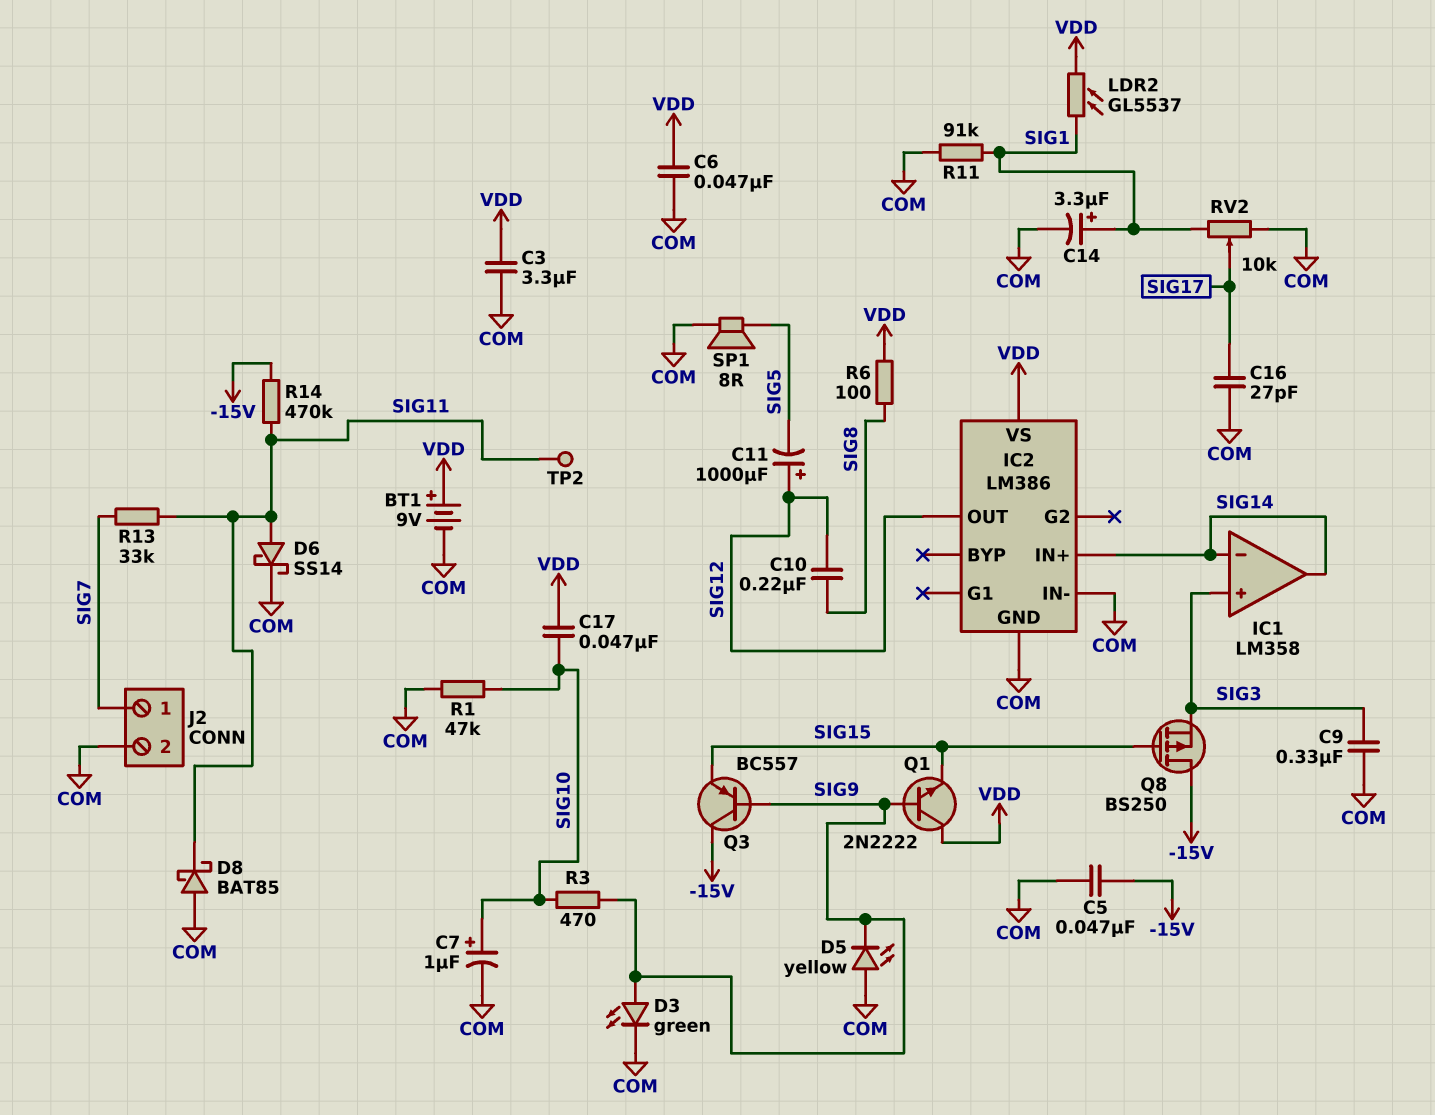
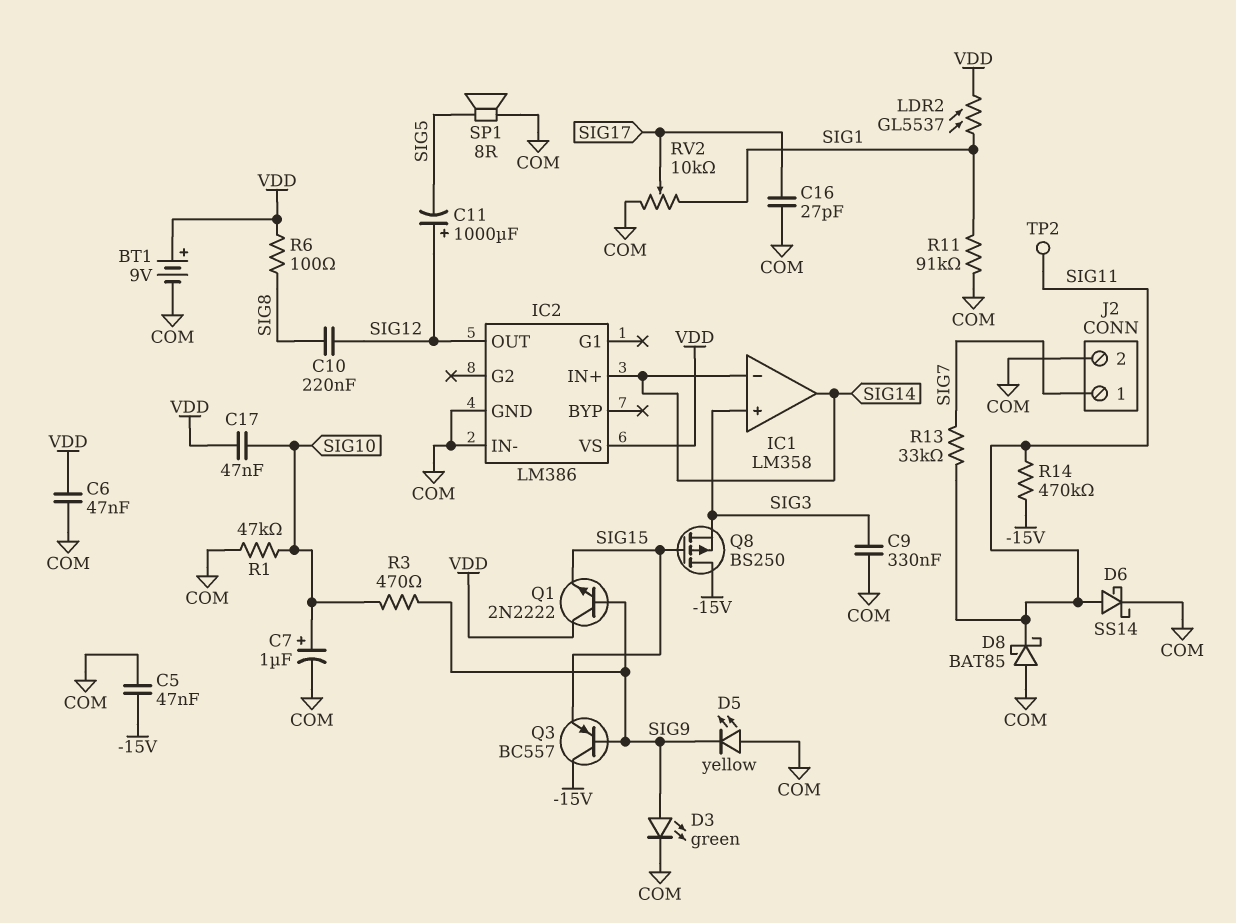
C3: 3.3uF (COM, VDD) -> none
C14: 3.3uF (plus SIG1, minus COM) -> none

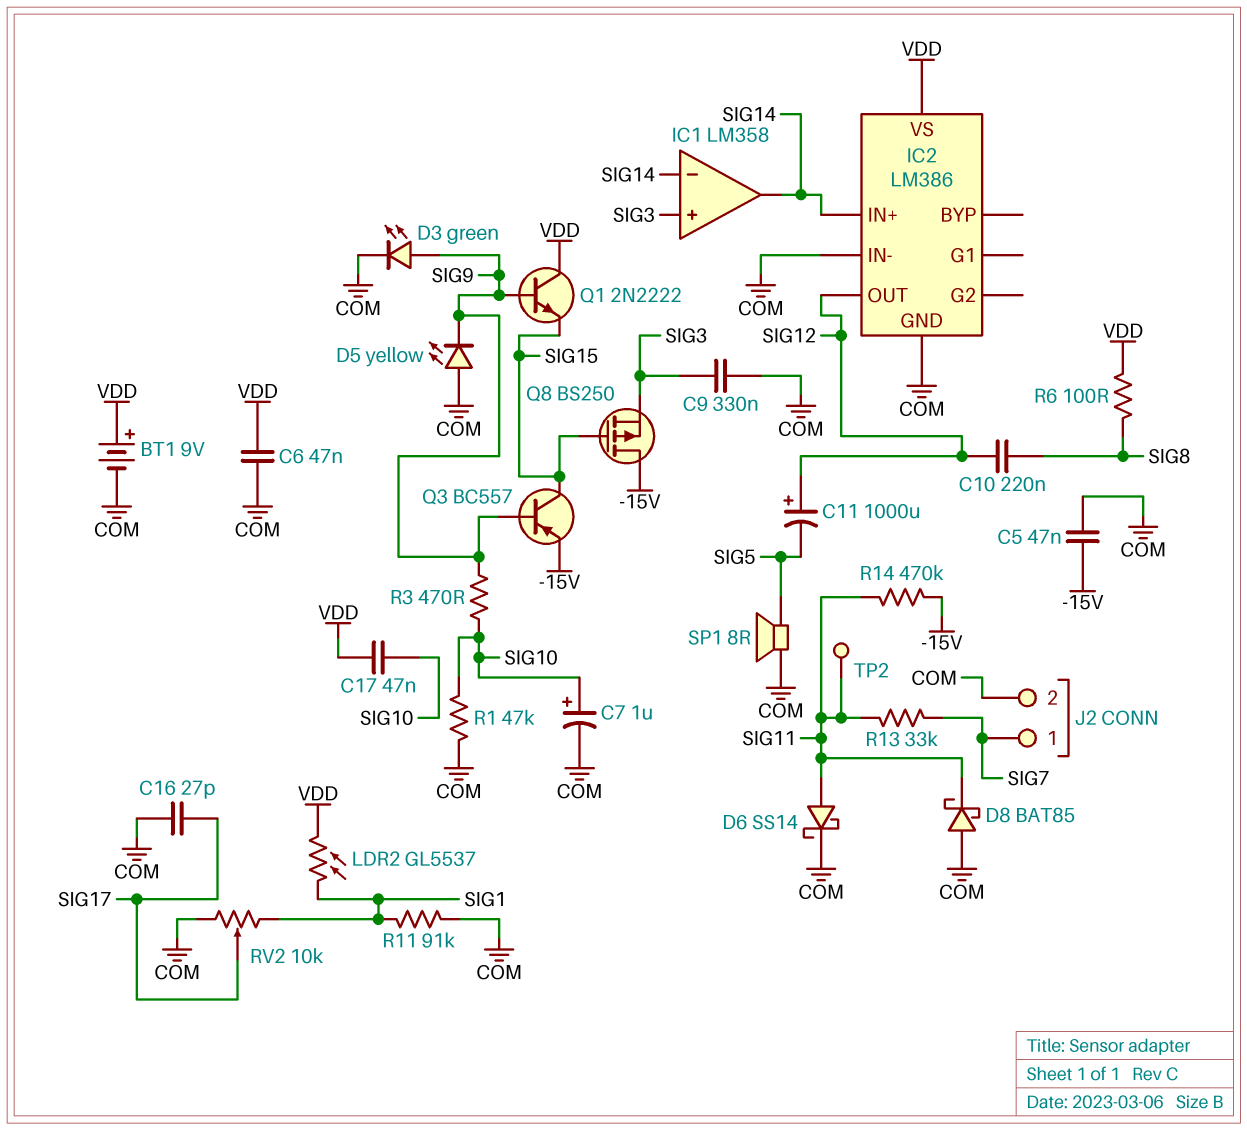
Q3: PNP BC557 (B SIG9, C -15V, E SIG15) -> PNP BC557 (B SIG9, C SIG15, E -15V)

